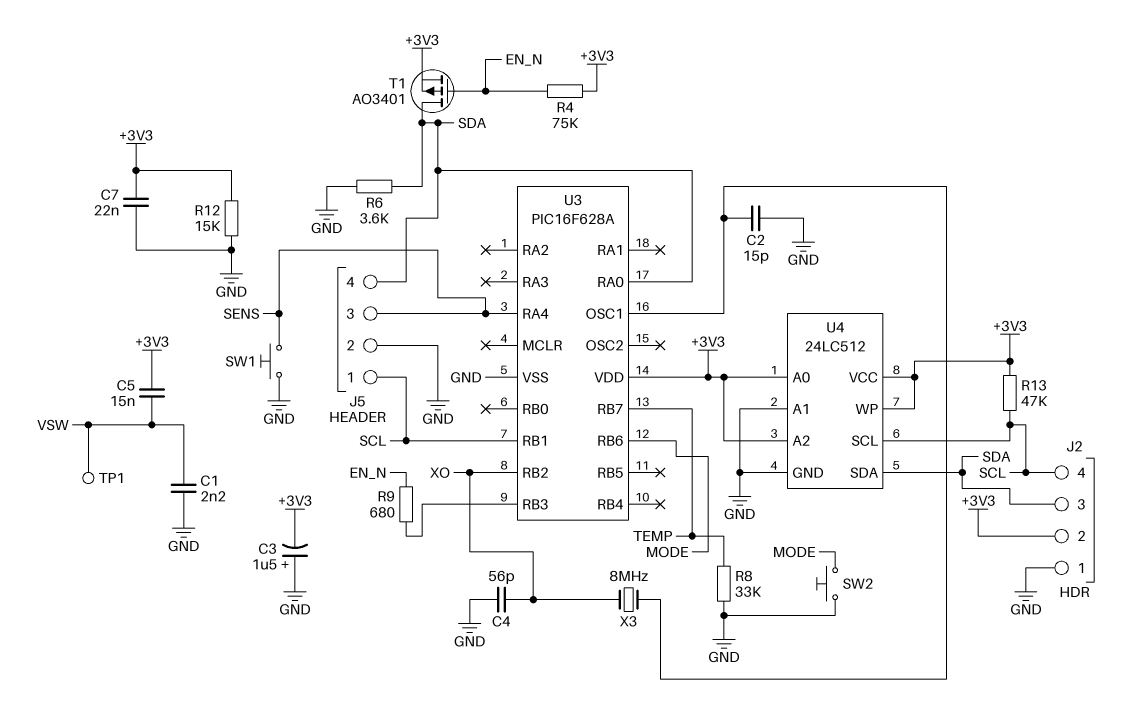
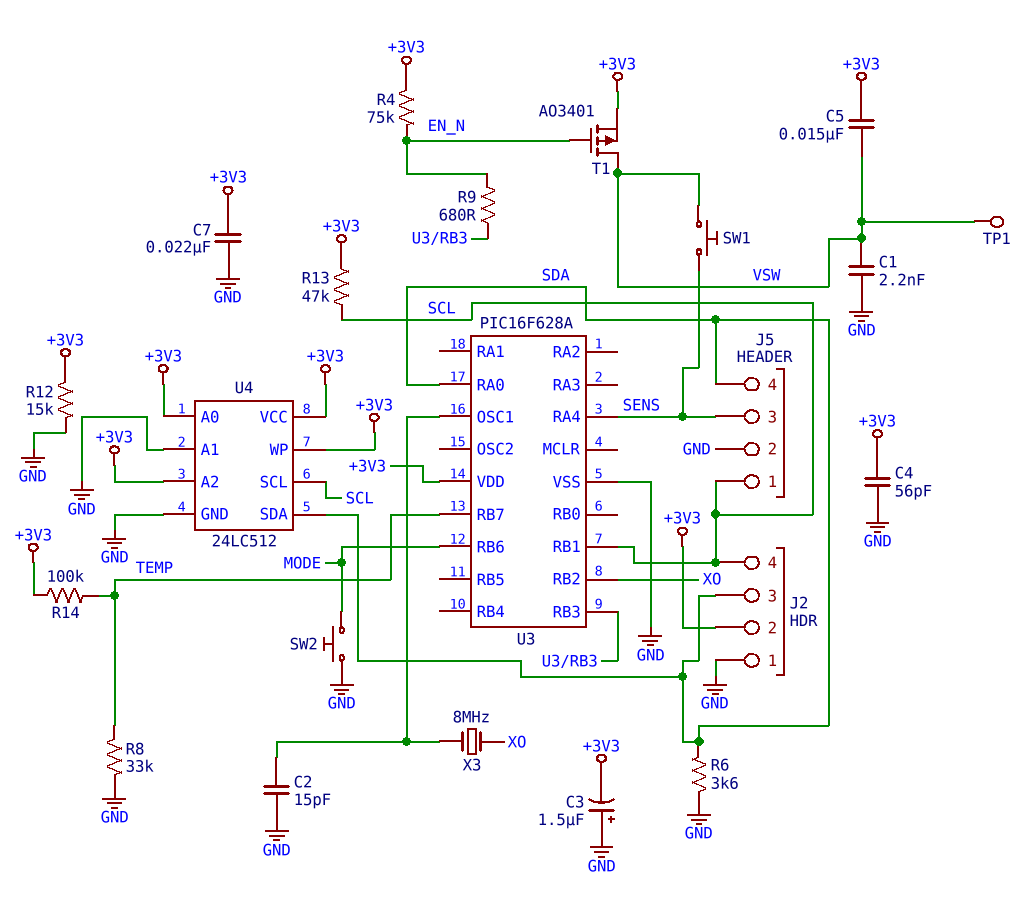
C4: 56pF (GND, XO) -> 56pF (+3V3, GND)
R14: none -> 100k (+3V3, TEMP)
SW1: button (GND, SENS) -> button (SENS, VSW)
T1: PMOS AO3401 (G EN_N, D SDA, S +3V3) -> PMOS AO3401 (G EN_N, D VSW, S +3V3)

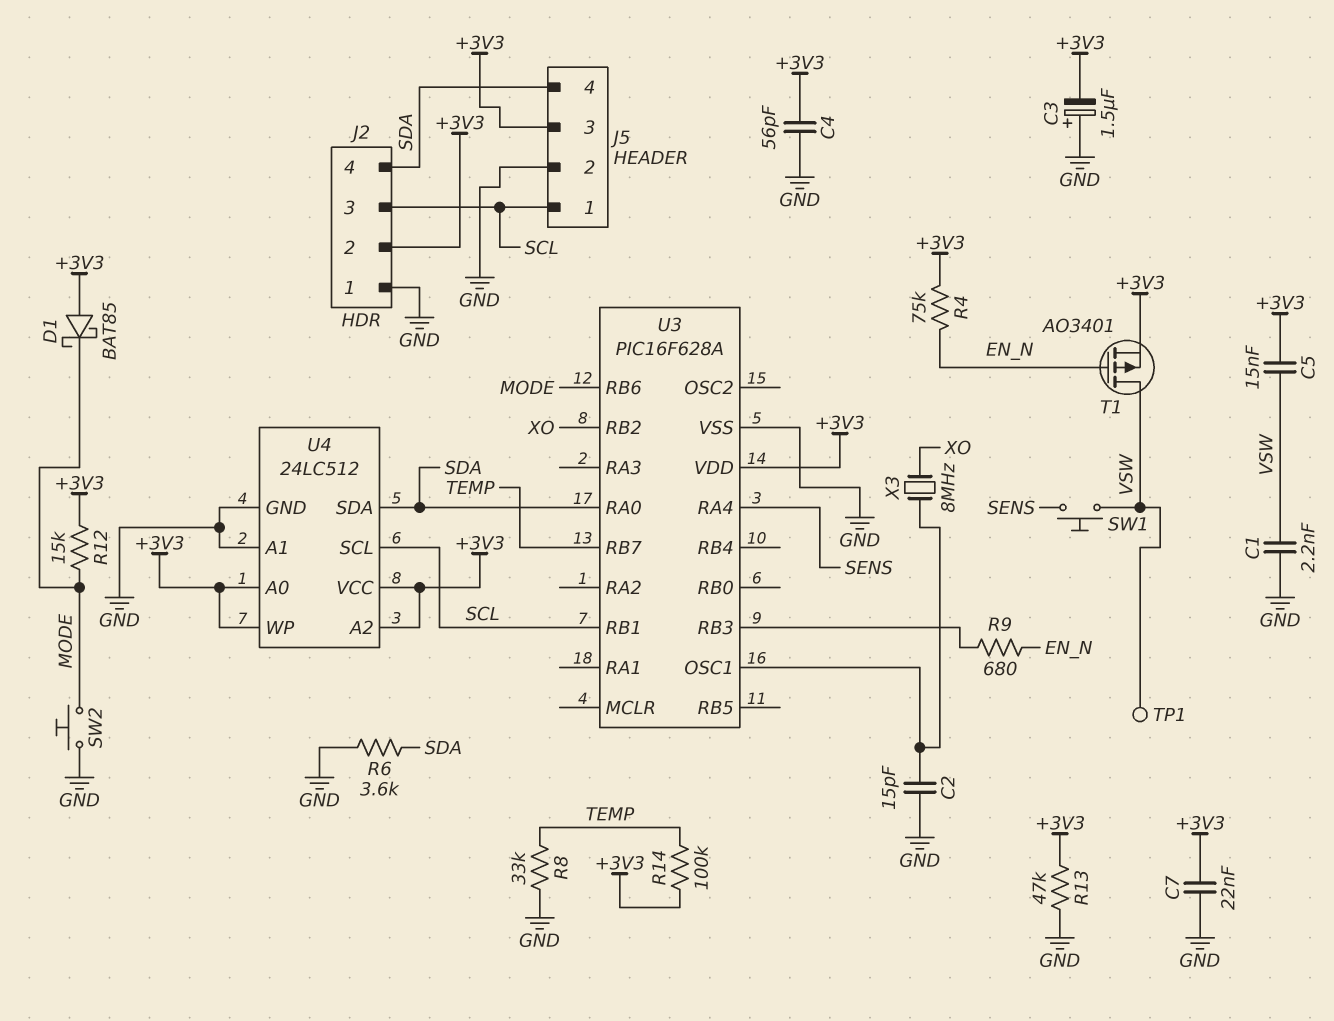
D1: none -> schottky BAT85 (A +3V3, K MODE)
J2 pin 3: SDA -> SCL
J2 pin 4: SCL -> SDA
J5 pin 3: SENS -> +3V3
R12: 15k (+3V3, GND) -> 15k (+3V3, MODE)
R13: 47k (+3V3, SCL) -> 47k (+3V3, GND)

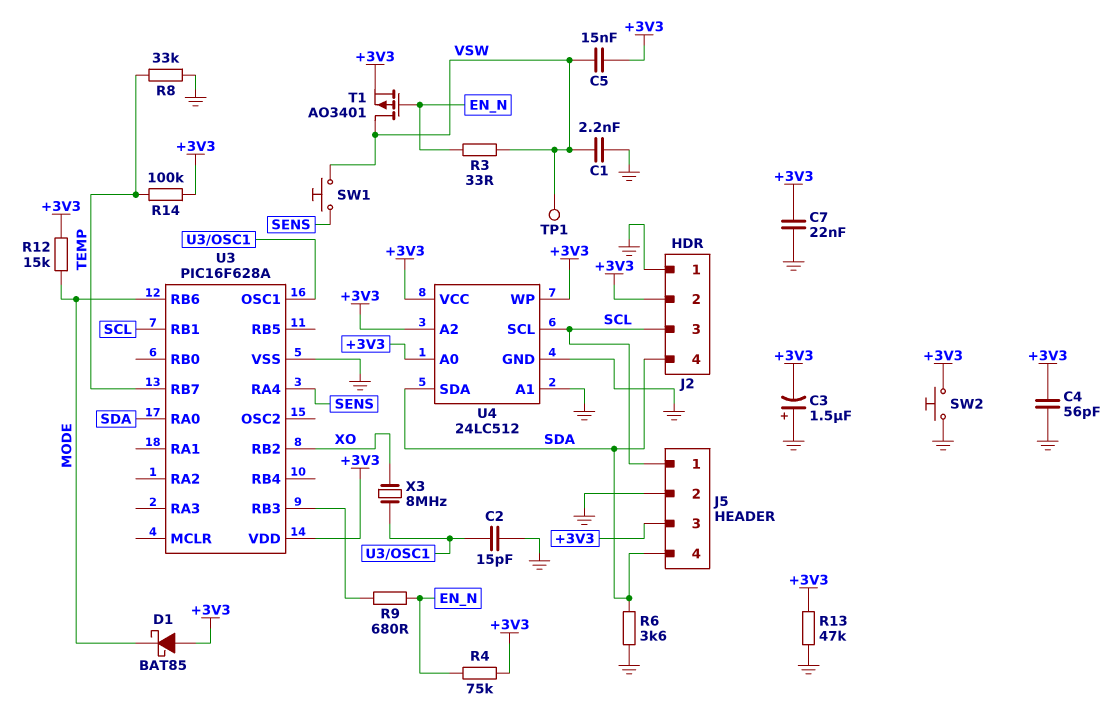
R3: none -> 33 (EN_N, VSW)
SW2: button (GND, MODE) -> button (+3V3, GND)

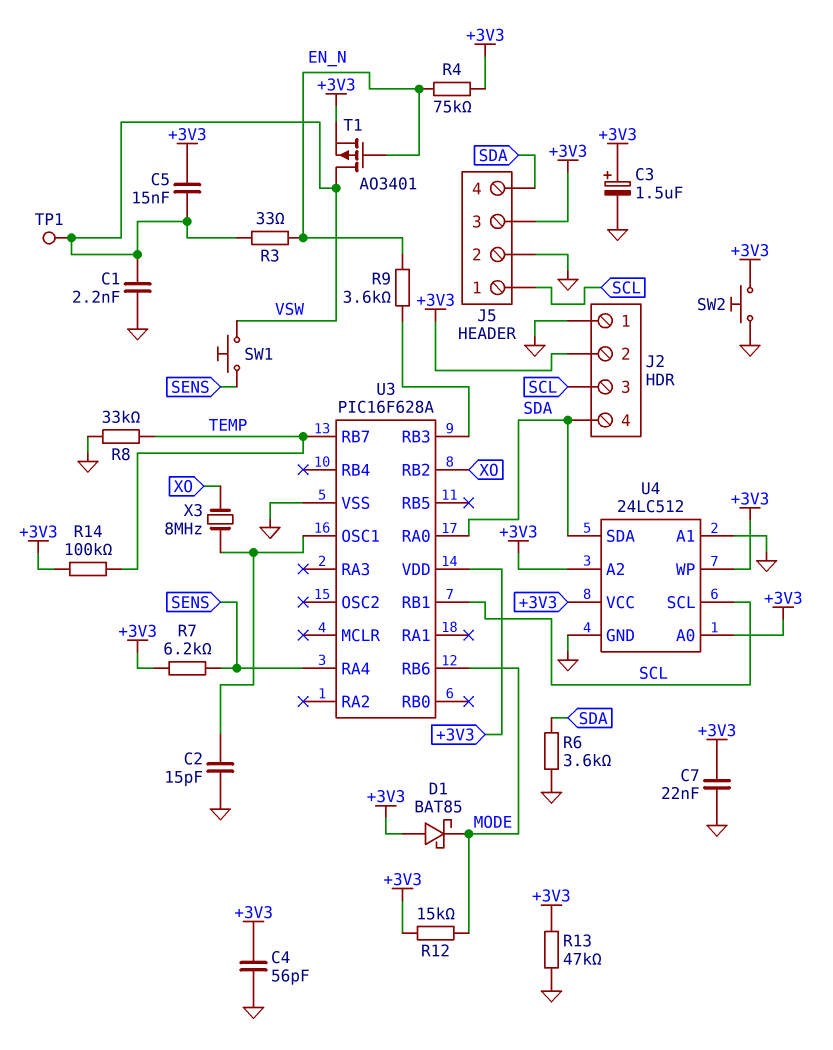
C3: 1.5uF (plus GND, minus +3V3) -> 1.5uF (plus +3V3, minus GND)
R7: none -> 6.2k (+3V3, SENS)
R9: 680 (EN_N, U3/RB3) -> 3.6k (EN_N, U3/RB3)

